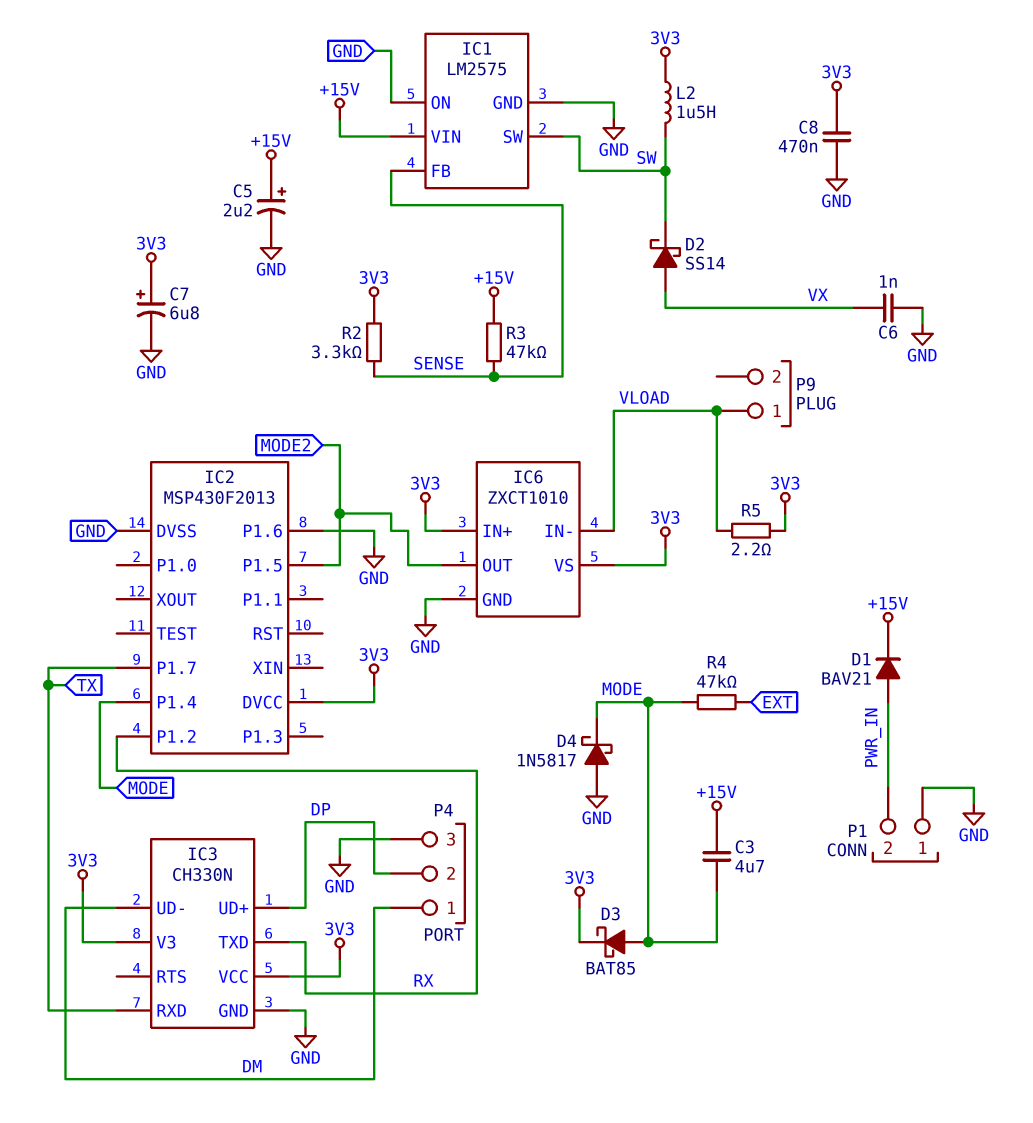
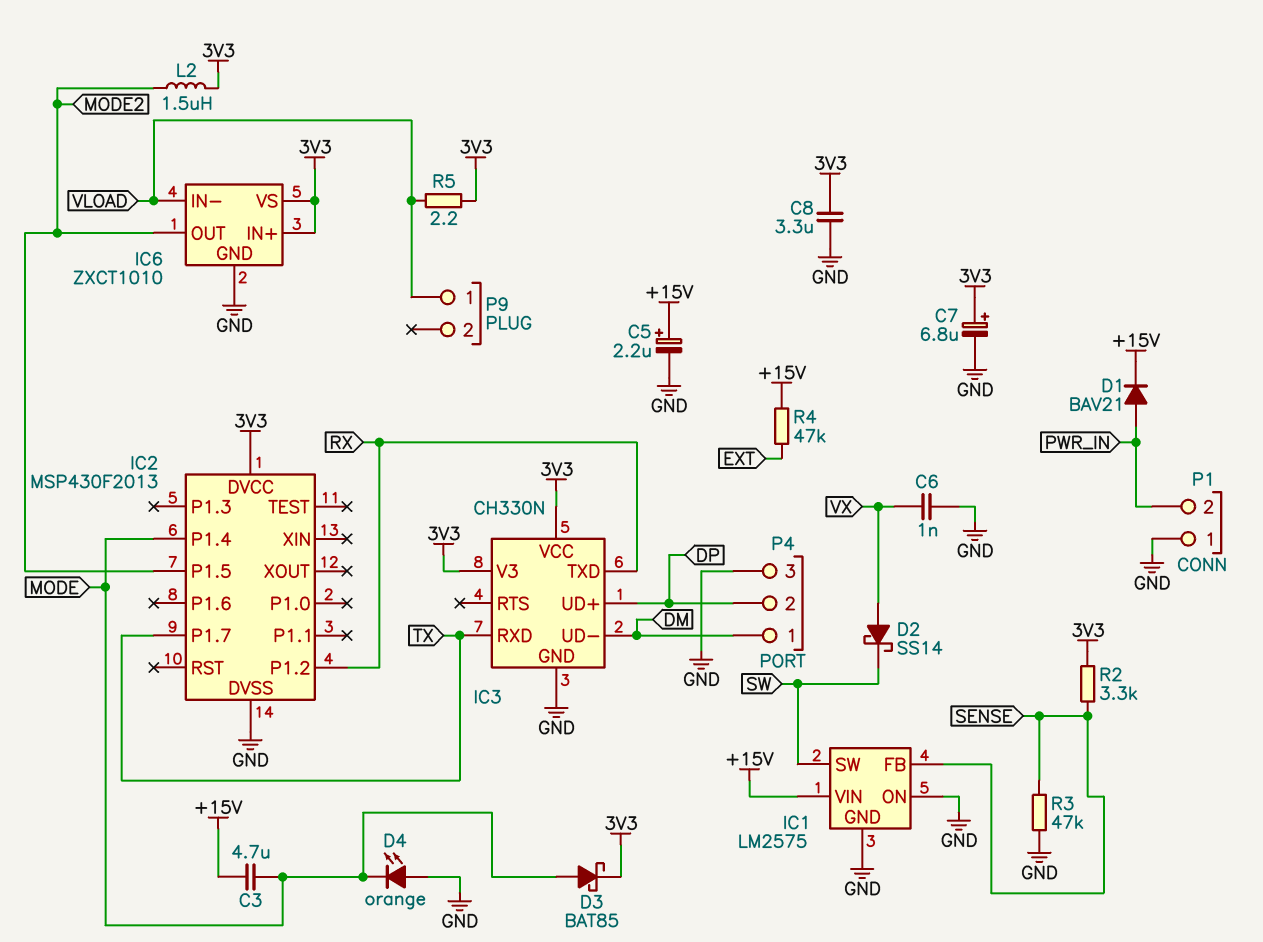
C8: 470nF (3V3, GND) -> 3.3uF (3V3, GND)
D4: schottky 1N5817 (A GND, K MODE) -> LED orange (A GND, K MODE)
IC2 pin P1.6: GND -> none
L2: 1.5uH (3V3, SW) -> 1.5uH (3V3, MODE2)
R3: 47k (+15V, SENSE) -> 47k (GND, SENSE)
R4: 47k (EXT, MODE) -> 47k (+15V, EXT)

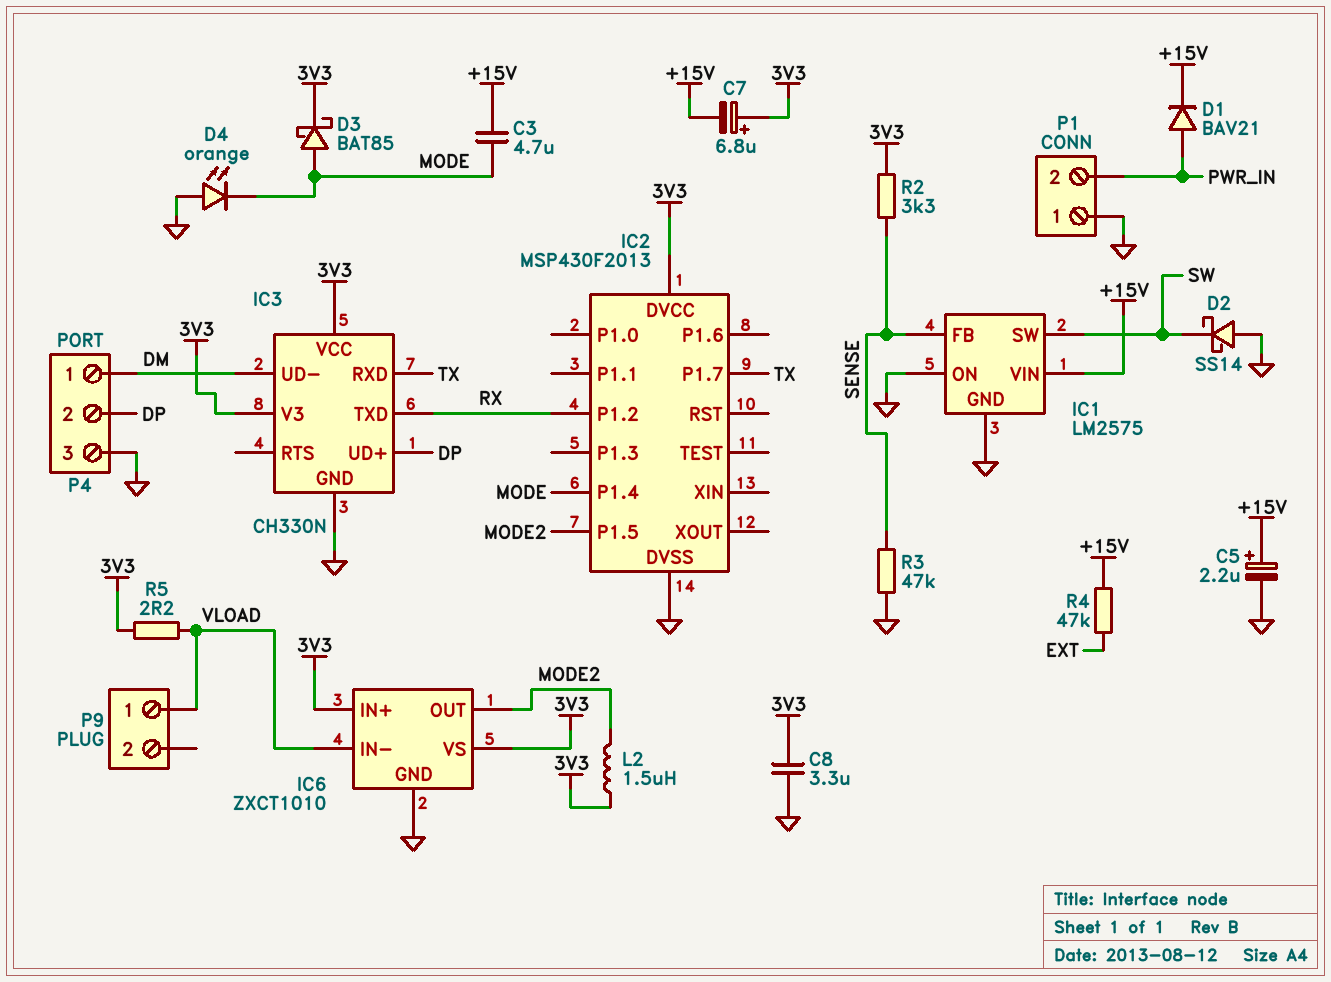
C6: 1nF (GND, VX) -> none
C7: 6.8uF (plus 3V3, minus GND) -> 6.8uF (plus 3V3, minus +15V)
D2: schottky SS14 (A VX, K SW) -> schottky SS14 (A GND, K SW)

